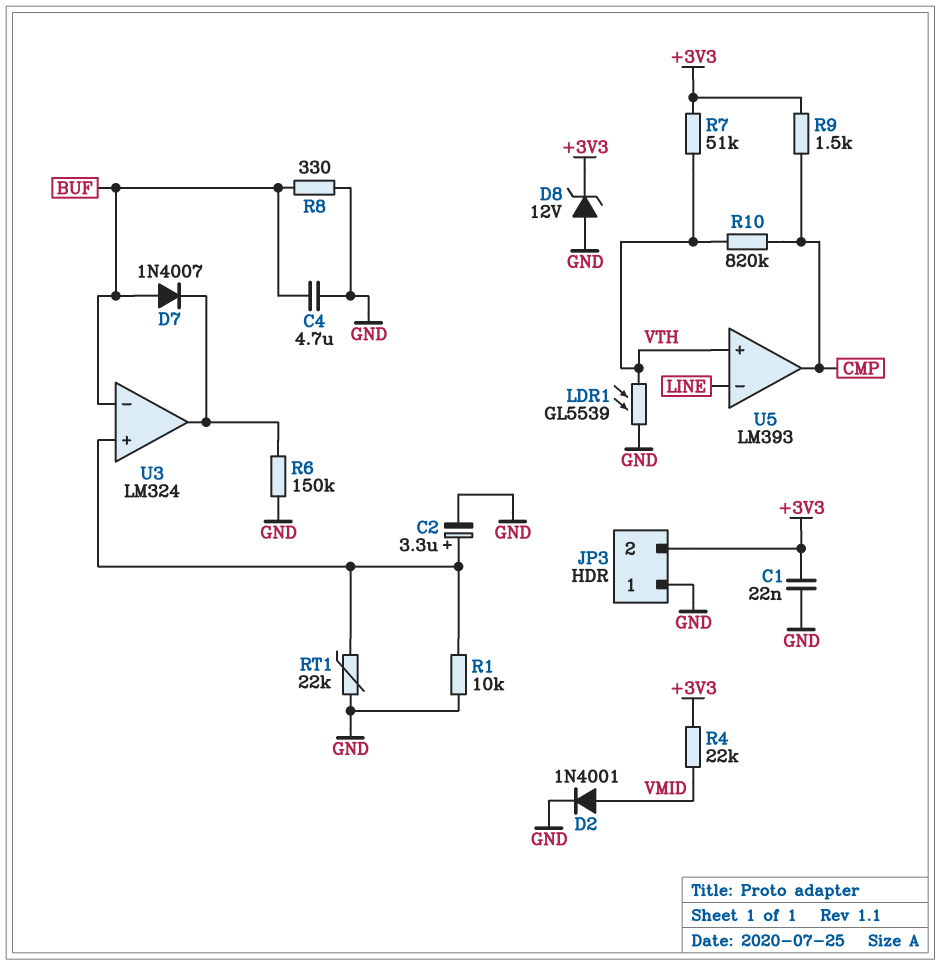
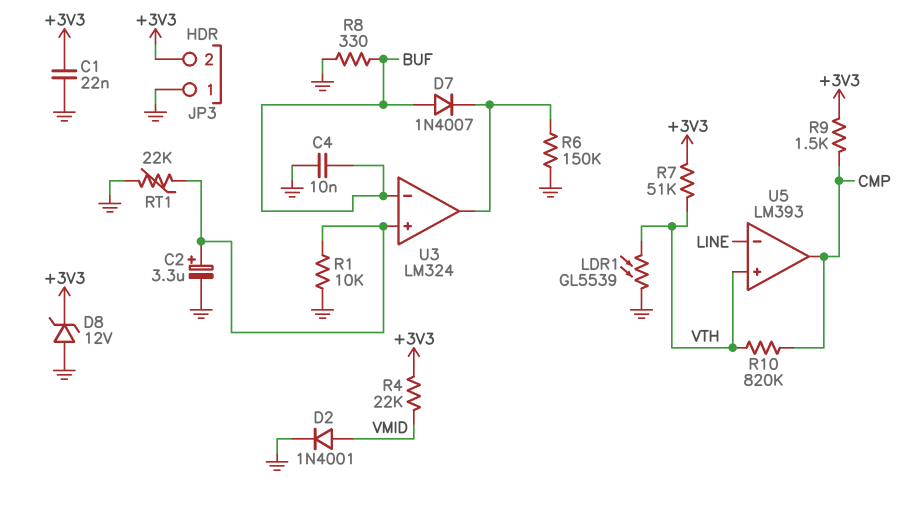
C4: 4.7uF (BUF, GND) -> 10nF (BUF, GND)

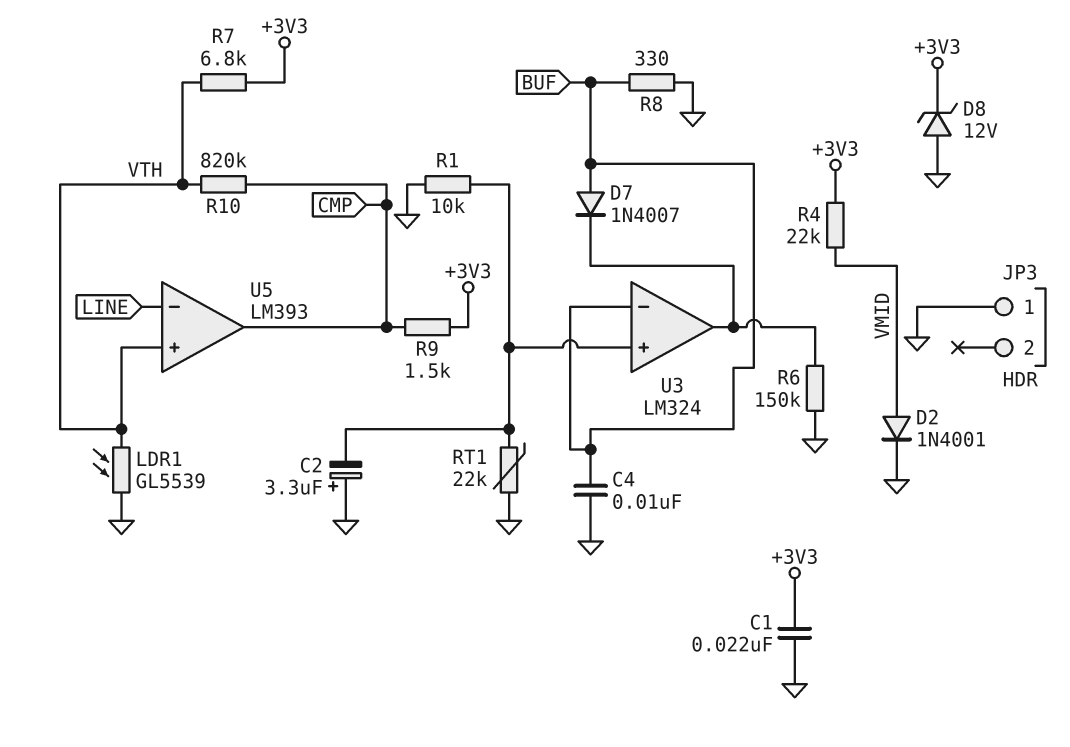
C2: 3.3uF (plus U3/in+, minus GND) -> 3.3uF (plus GND, minus U3/in+)
JP3 pin 2: +3V3 -> none
R7: 51k (+3V3, VTH) -> 6.8k (+3V3, VTH)

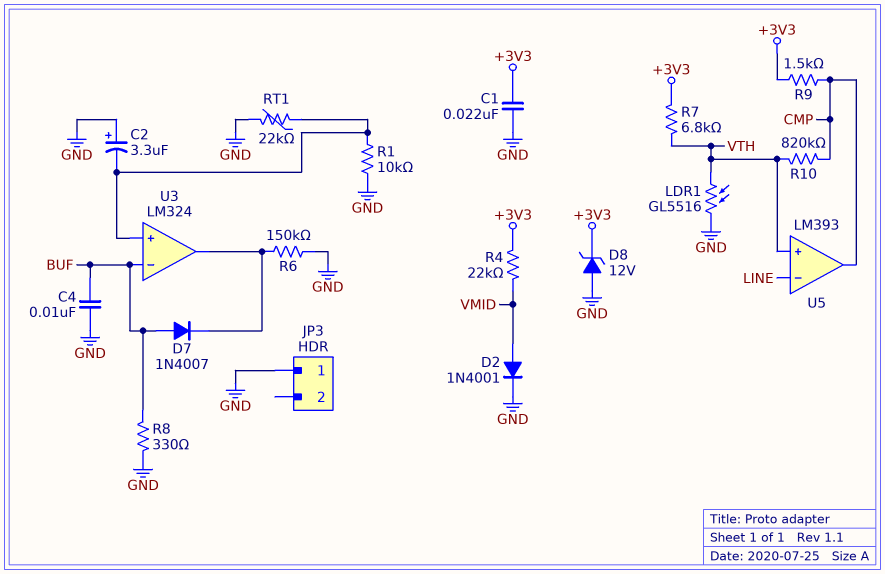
LDR1: GL5539 (GND, VTH) -> GL5516 (GND, VTH)

